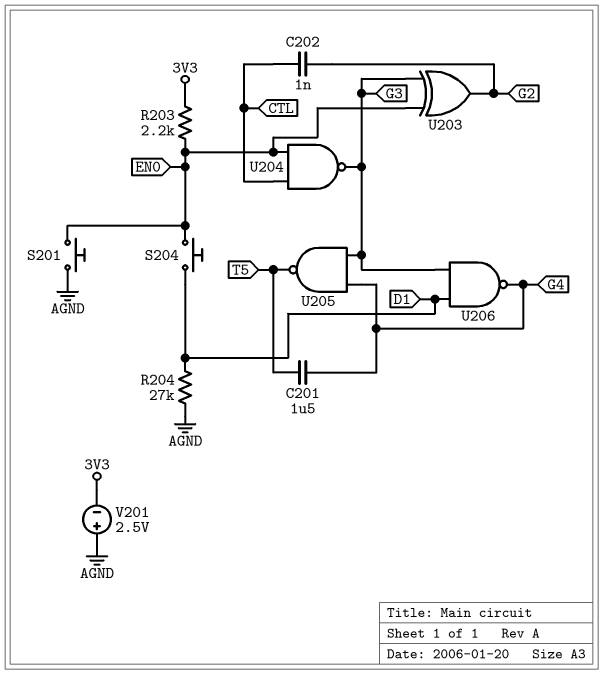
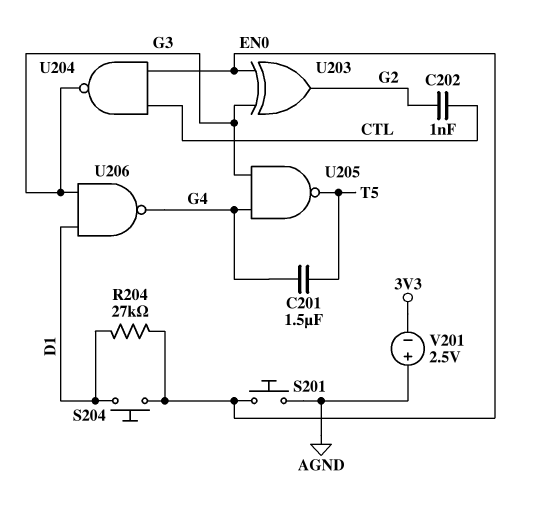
R203: 2.2k (3V3, EN0) -> none
R204: 27k (AGND, D1) -> 27k (D1, EN0)

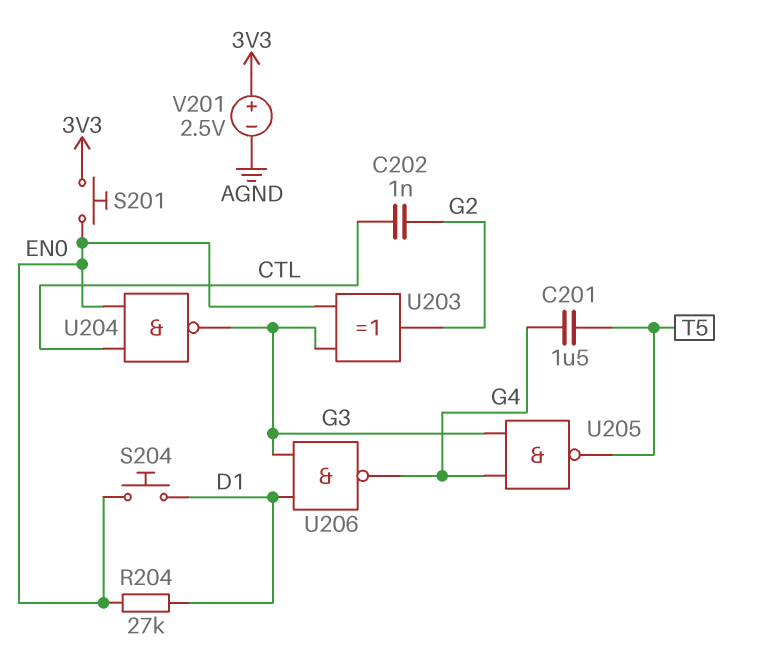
S201: button (AGND, EN0) -> button (3V3, EN0)
V201: 2.5V (plus AGND, minus 3V3) -> 2.5V (plus 3V3, minus AGND)

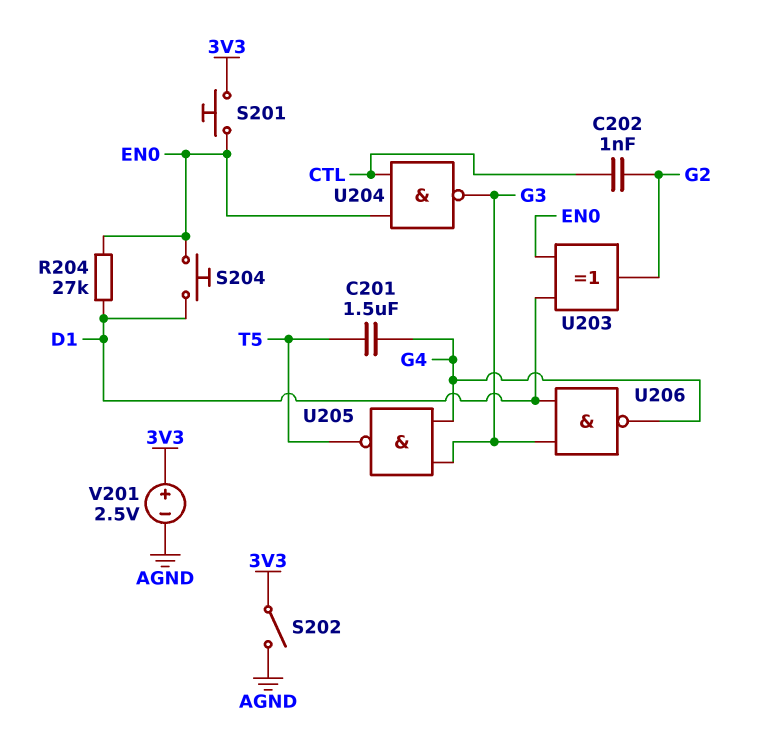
S202: none -> switch (3V3, AGND)
U203: XOR (in EN0, in G3, out G2) -> XOR (in D1, in EN0, out G2)

